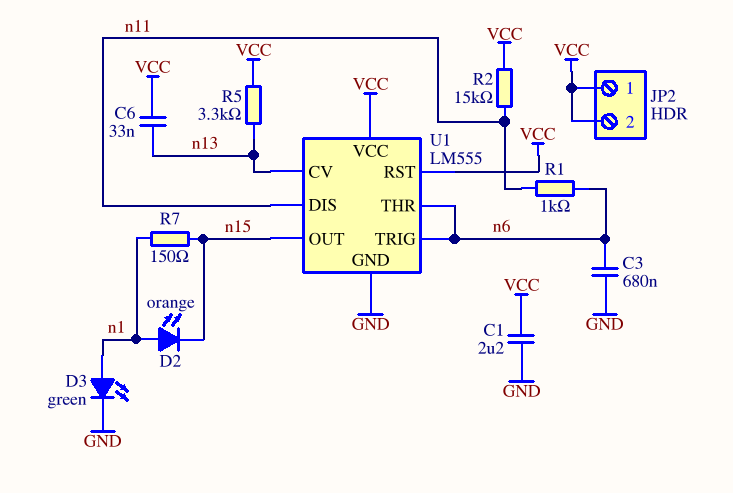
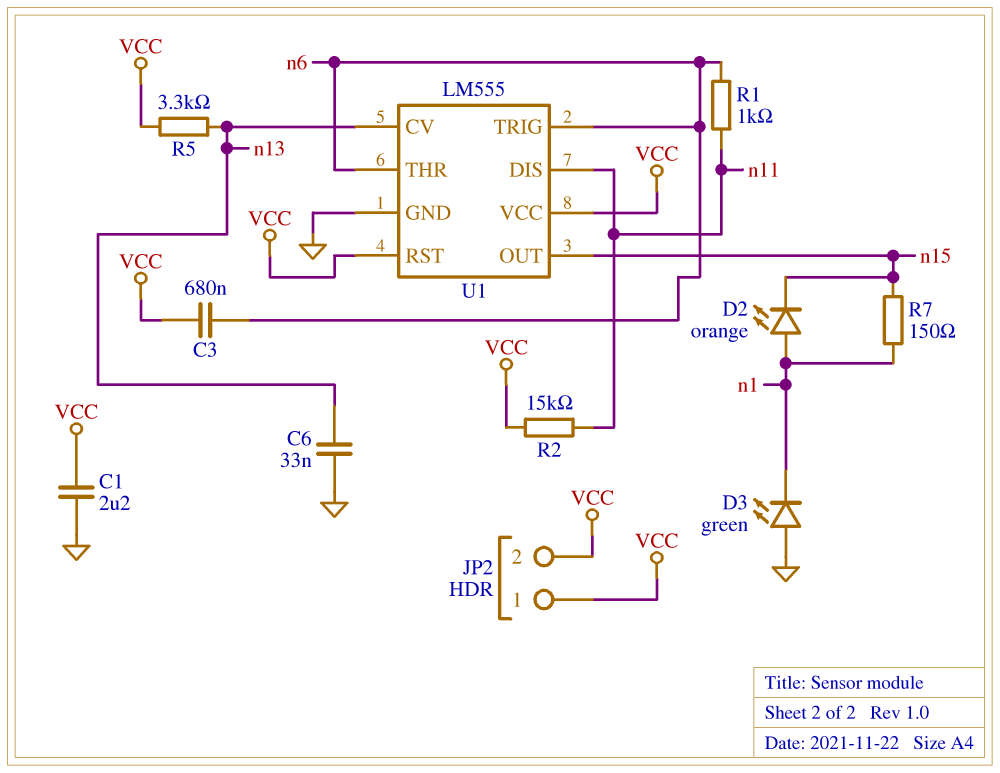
C3: 680nF (GND, n6) -> 680nF (VCC, n6)
C6: 33nF (VCC, n13) -> 33nF (GND, n13)
D3: LED green (A n1, K GND) -> LED green (A GND, K n1)

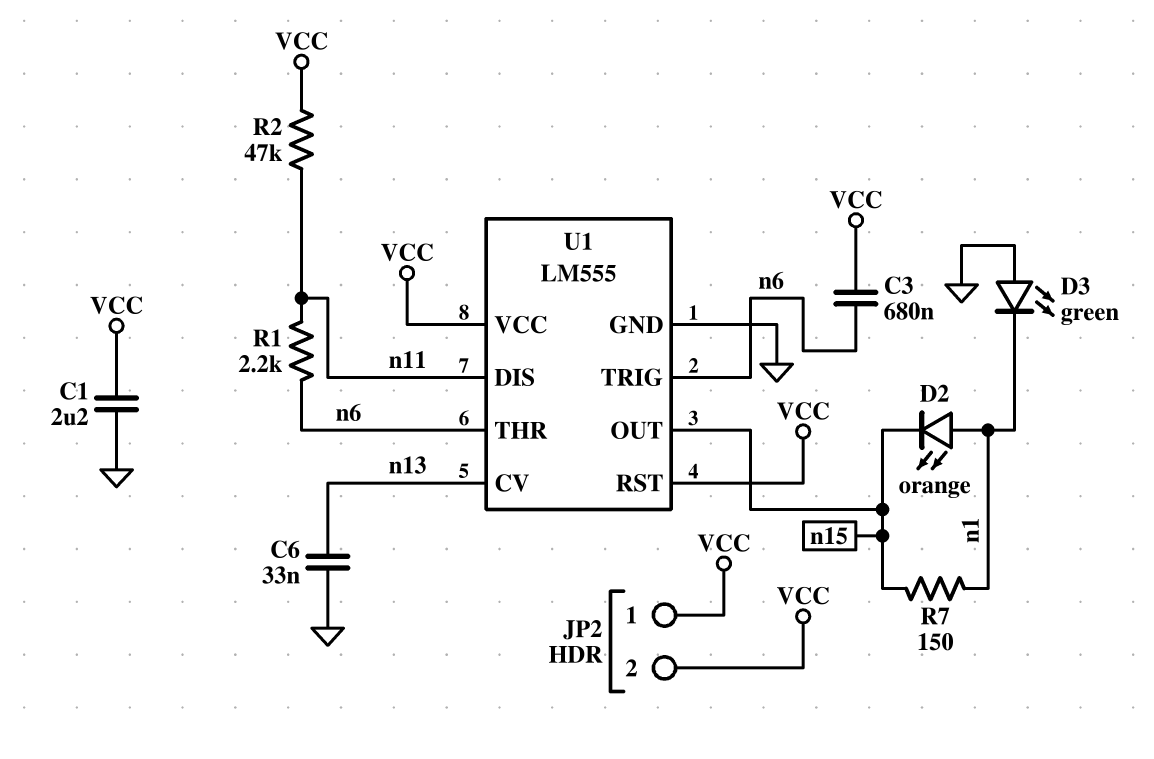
R1: 1k (n6, n11) -> 2.2k (n6, n11)
R2: 15k (VCC, n11) -> 47k (VCC, n11)
R5: 3.3k (VCC, n13) -> none

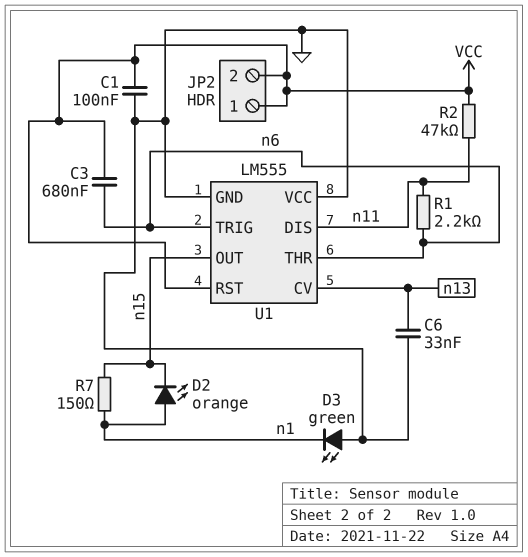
C1: 2.2uF (GND, VCC) -> 100nF (GND, VCC)
U1 pin VCC: VCC -> GND

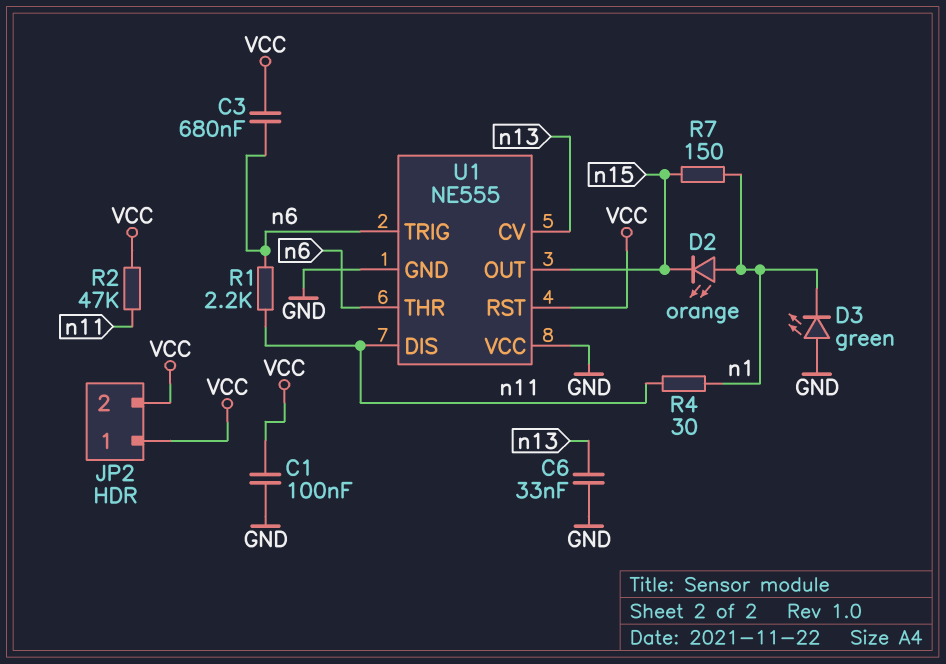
R4: none -> 30 (n1, n11)
U1: LM555 -> NE555

